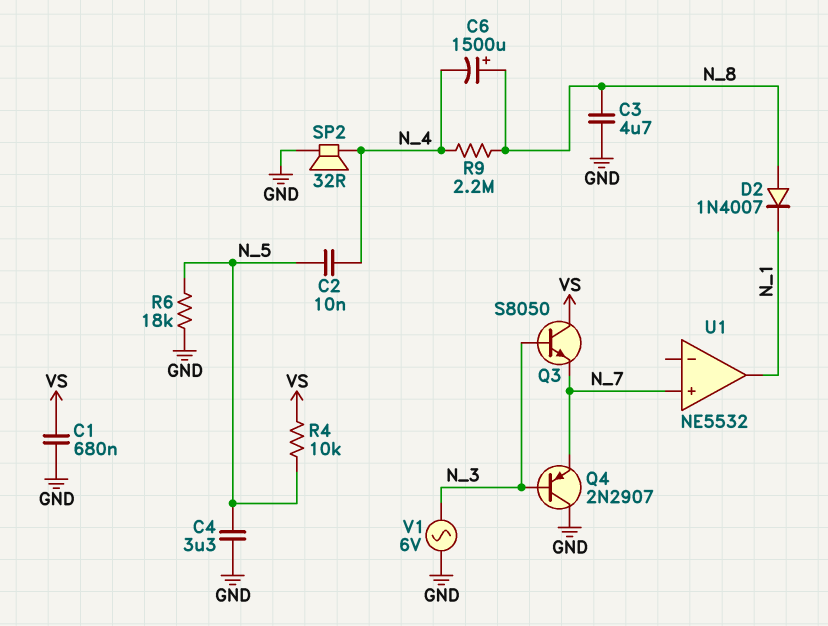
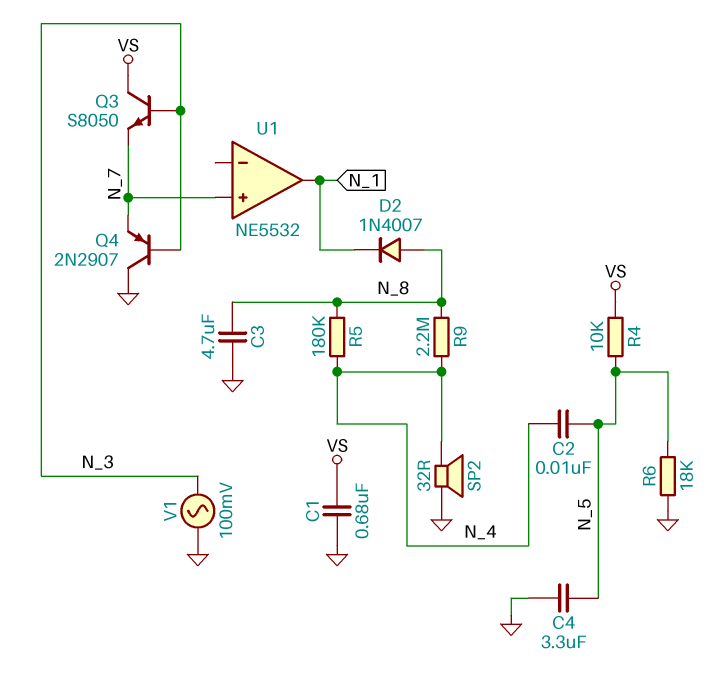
C6: 1500uF (plus N_8, minus N_4) -> none
R5: none -> 180k (N_4, N_8)
V1: AC 6V (GND, N_3) -> AC 100mV (GND, N_3)

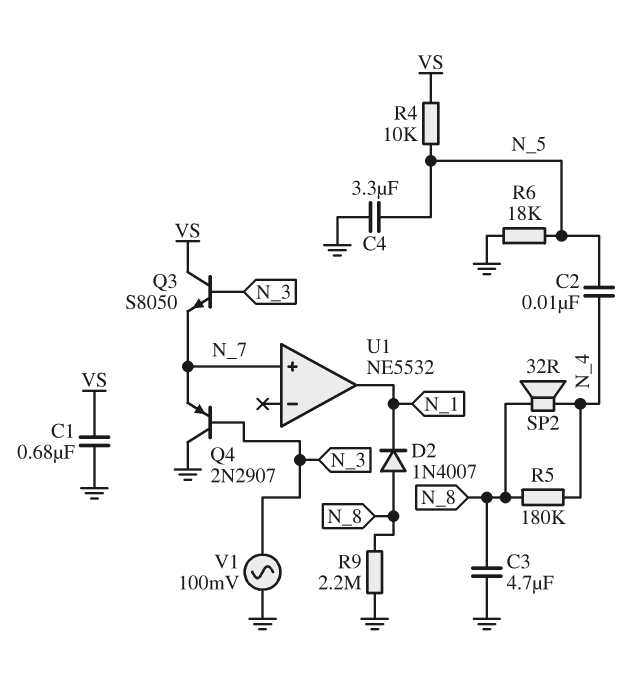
R9: 2.2M (N_4, N_8) -> 2.2M (GND, N_8)
SP2: speaker 32R (GND, N_4) -> speaker 32R (N_4, N_8)

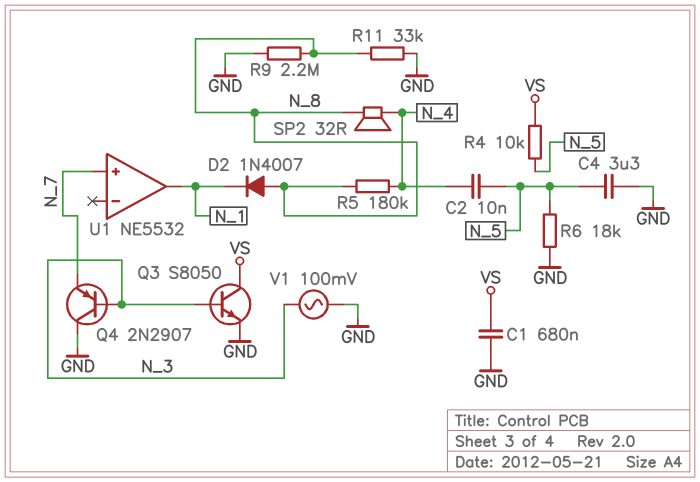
C3: 4.7uF (GND, N_8) -> none
Q3: NPN S8050 (B N_3, C VS, E N_7) -> NPN S8050 (B N_3, C VS, E GND)
R11: none -> 33k (GND, N_8)

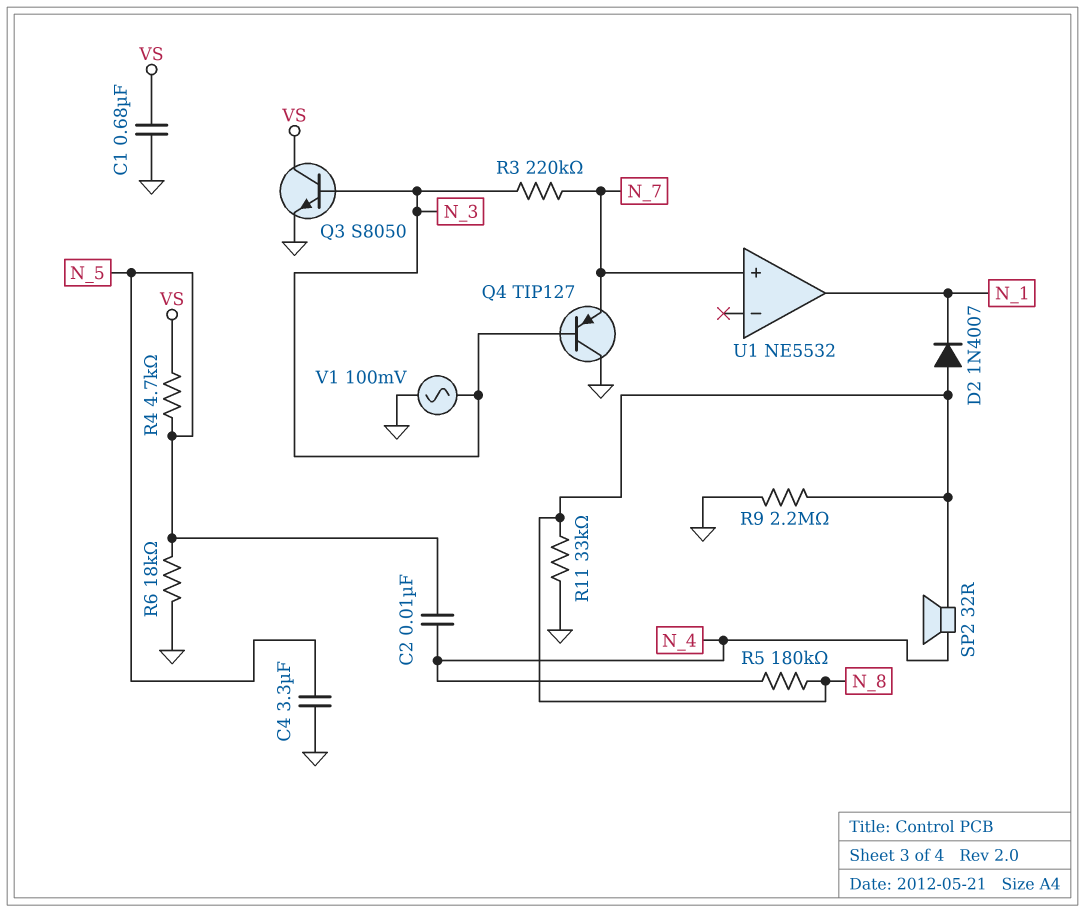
Q4: PNP 2N2907 (B N_3, C GND, E N_7) -> PNP TIP127 (B N_3, C GND, E N_7)
R3: none -> 220k (N_3, N_7)
R4: 10k (N_5, VS) -> 4.7k (N_5, VS)

